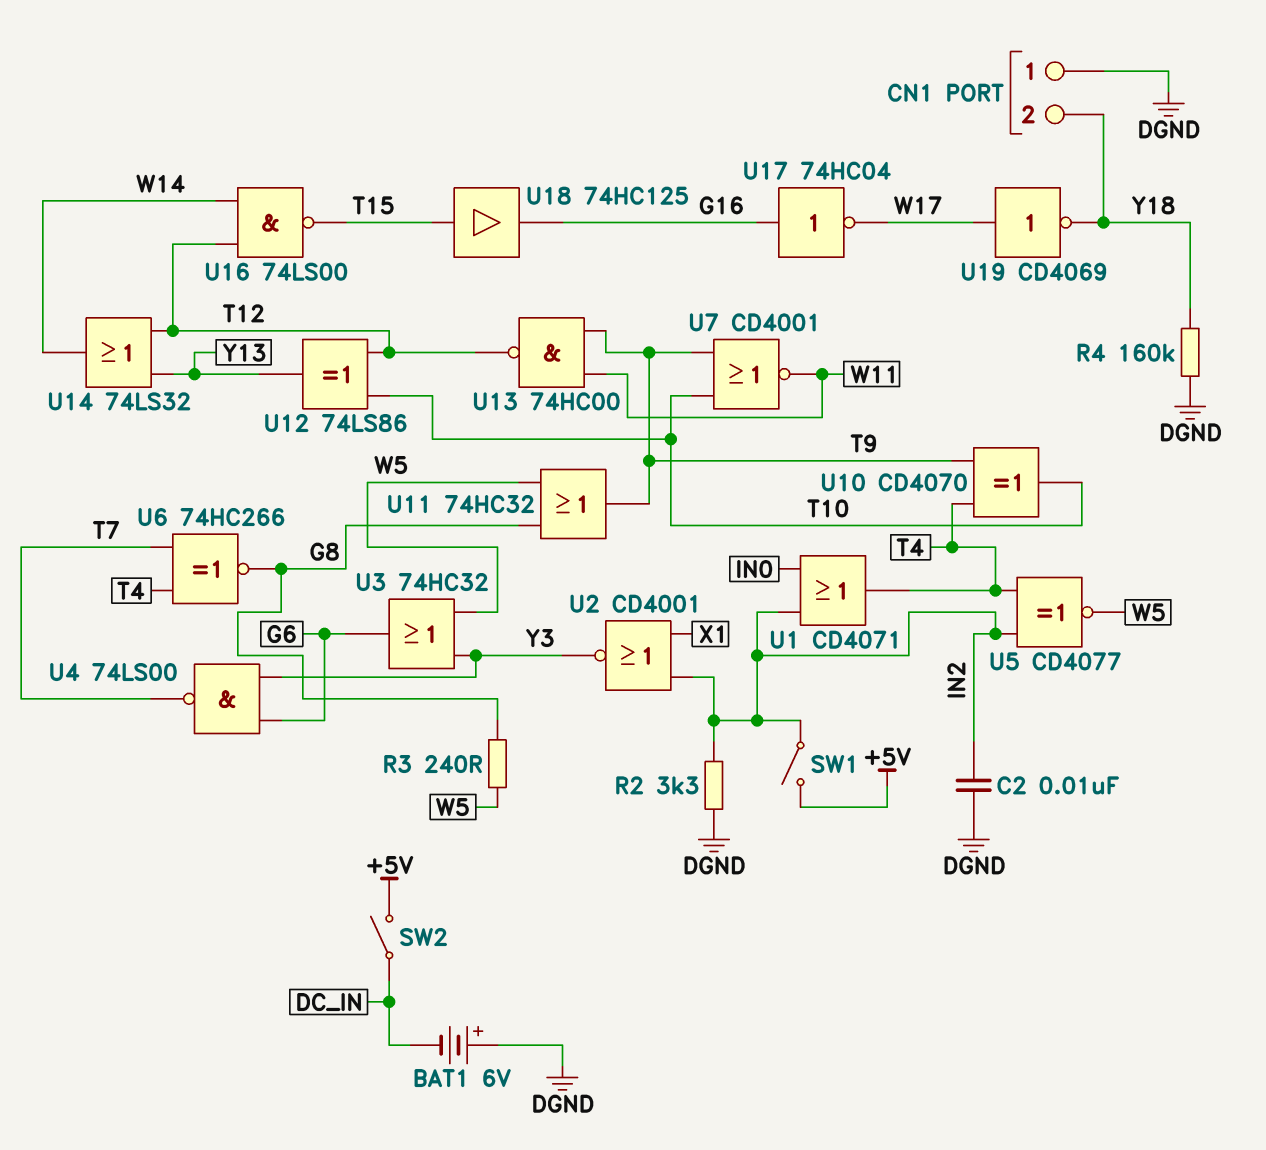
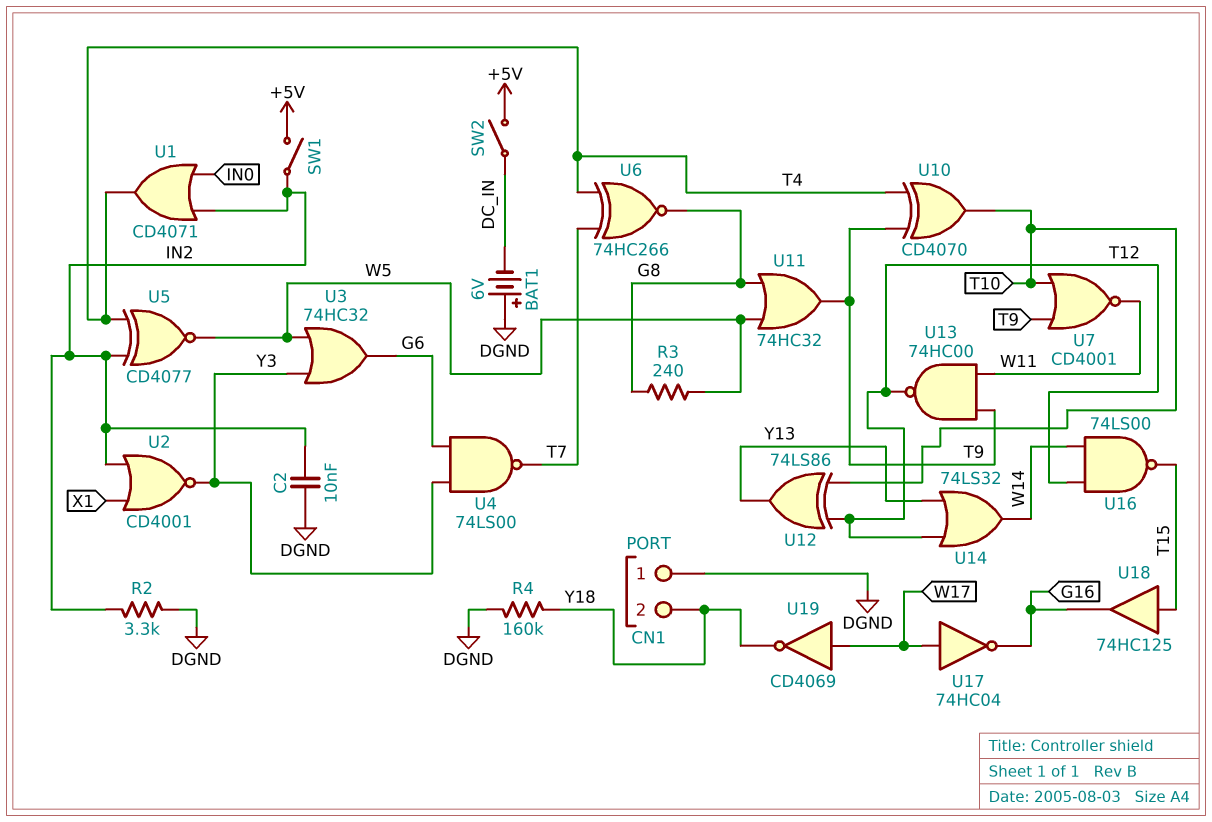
U17: NOT 74HC04 (in G16, out W17) -> NOT 74HC04 (in W17, out G16)

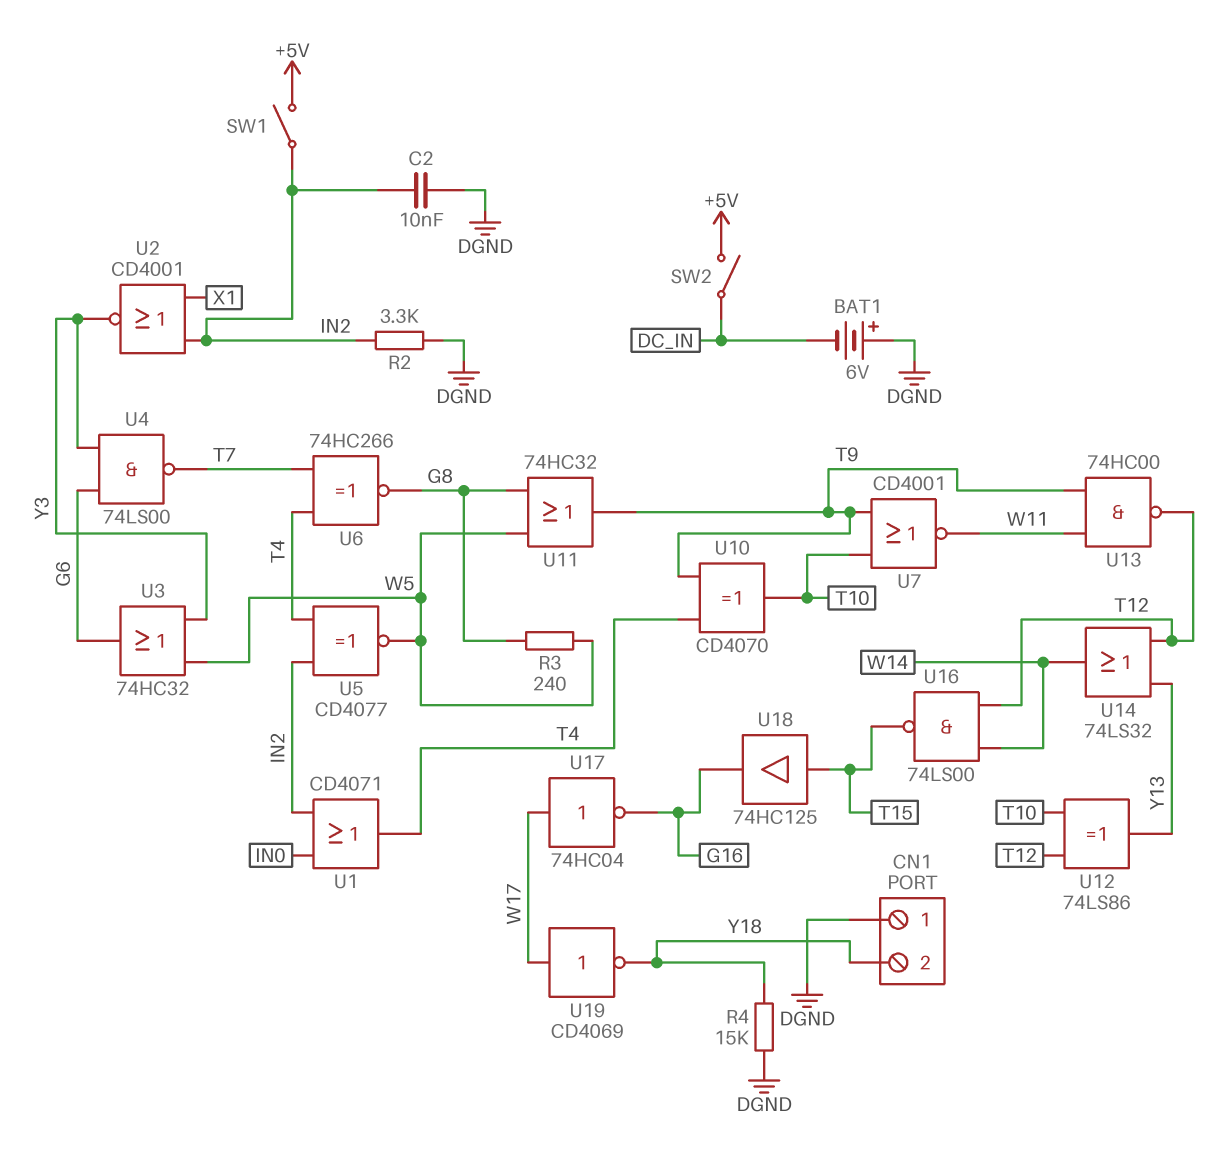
R4: 160k (DGND, Y18) -> 15k (DGND, Y18)

